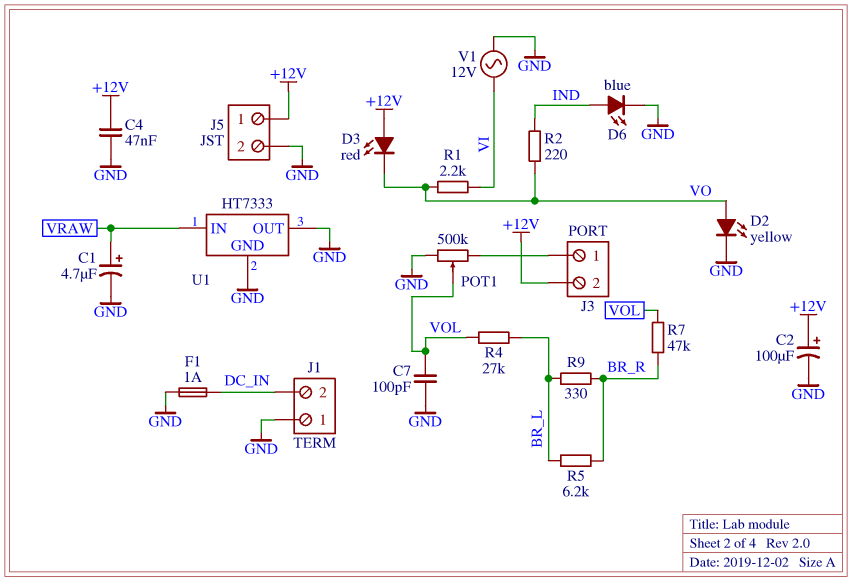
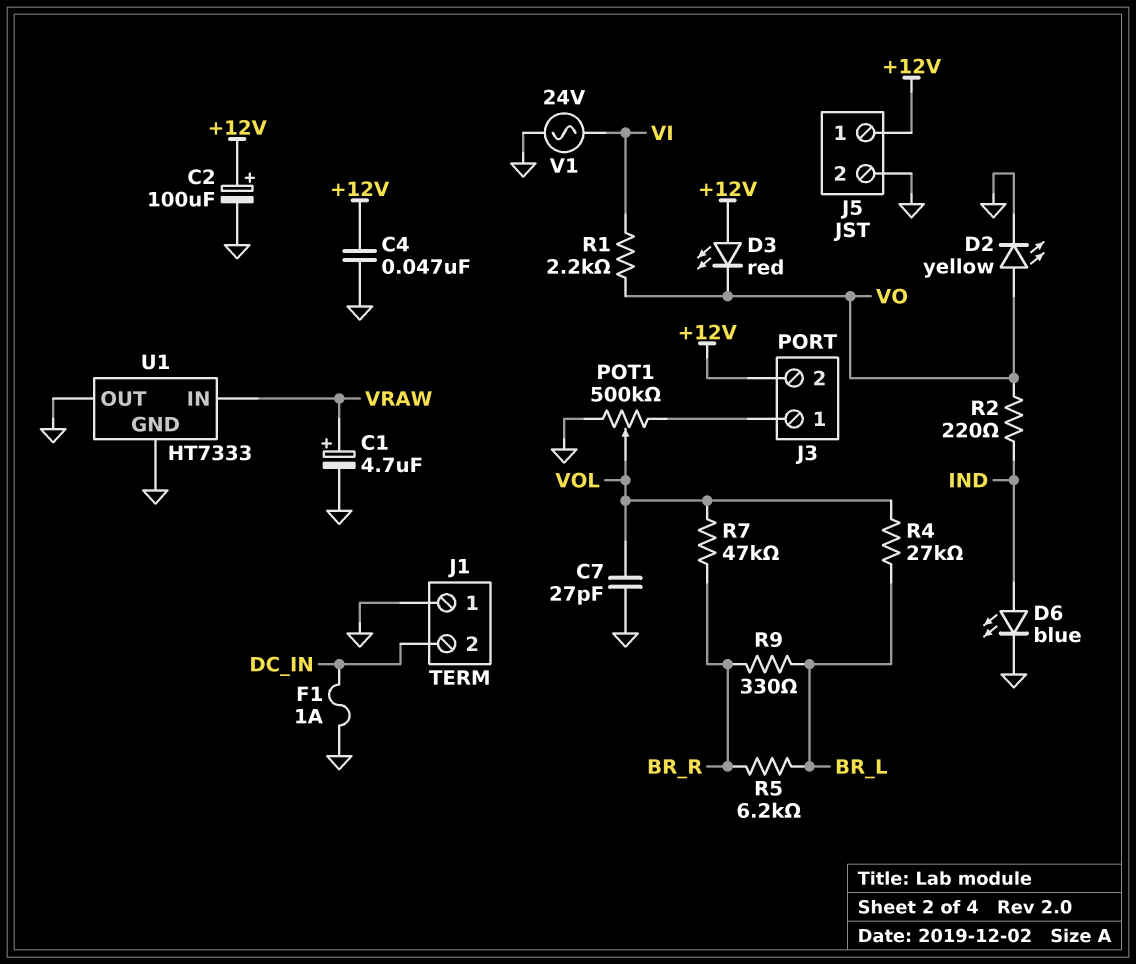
C7: 100pF (GND, VOL) -> 27pF (GND, VOL)
V1: AC 12V (GND, VI) -> AC 24V (GND, VI)

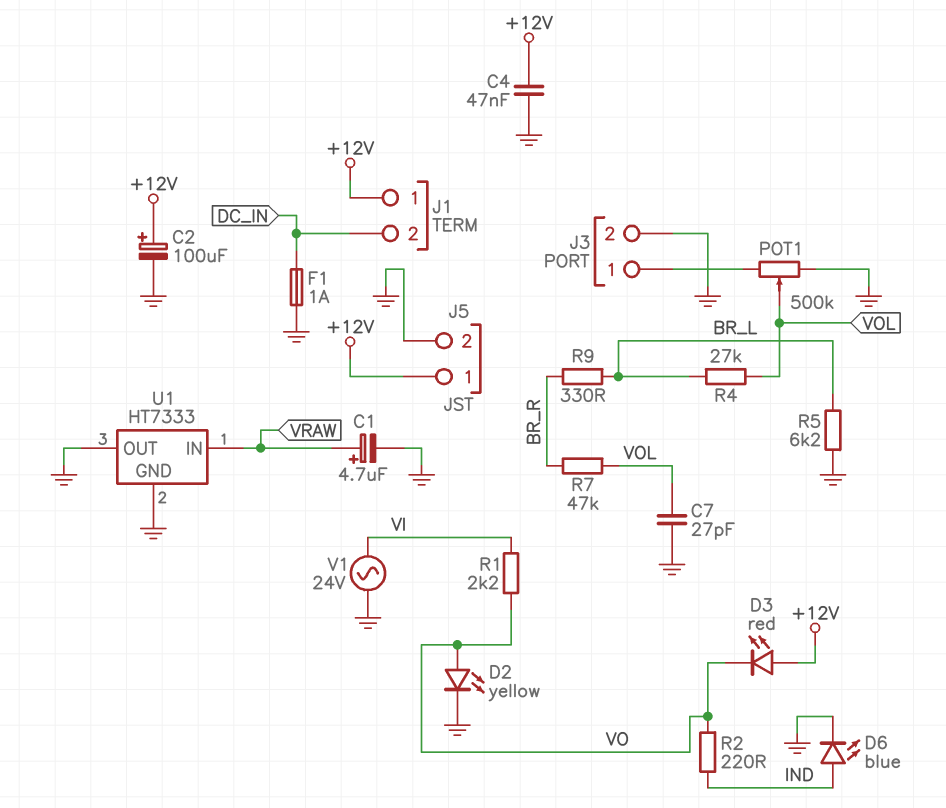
J1 pin 1: GND -> +12V
J3 pin 2: +12V -> GND
R5: 6.2k (BR_L, BR_R) -> 6.2k (BR_L, GND)

